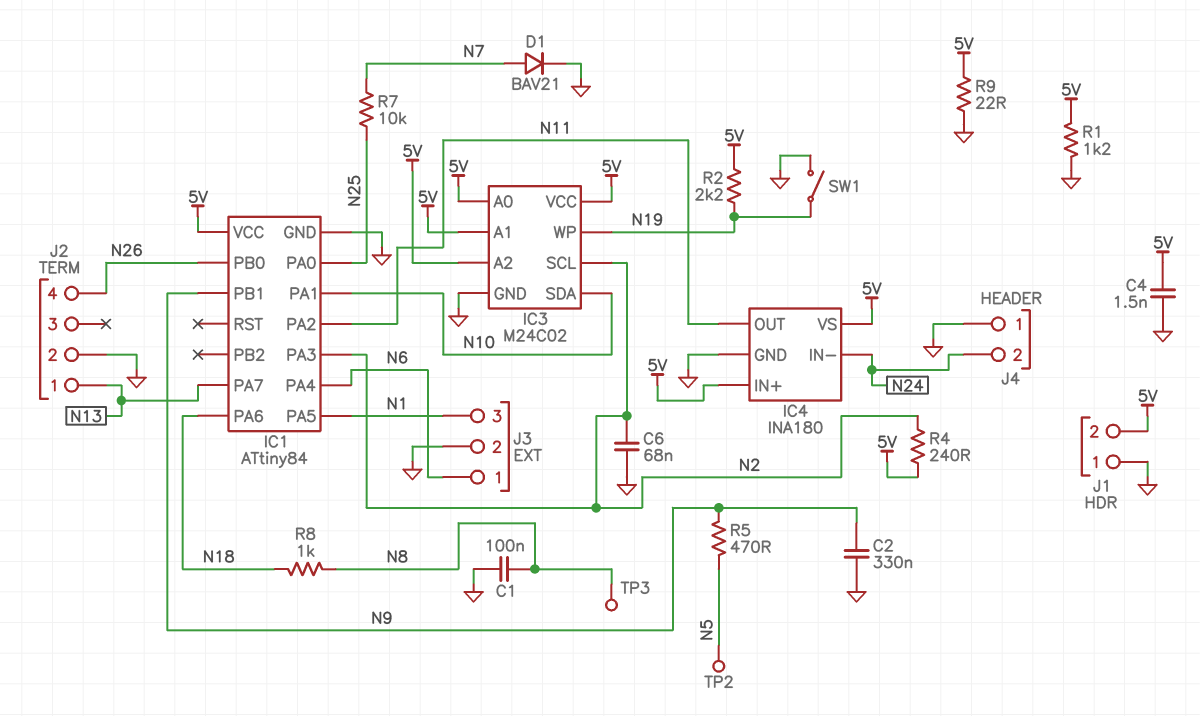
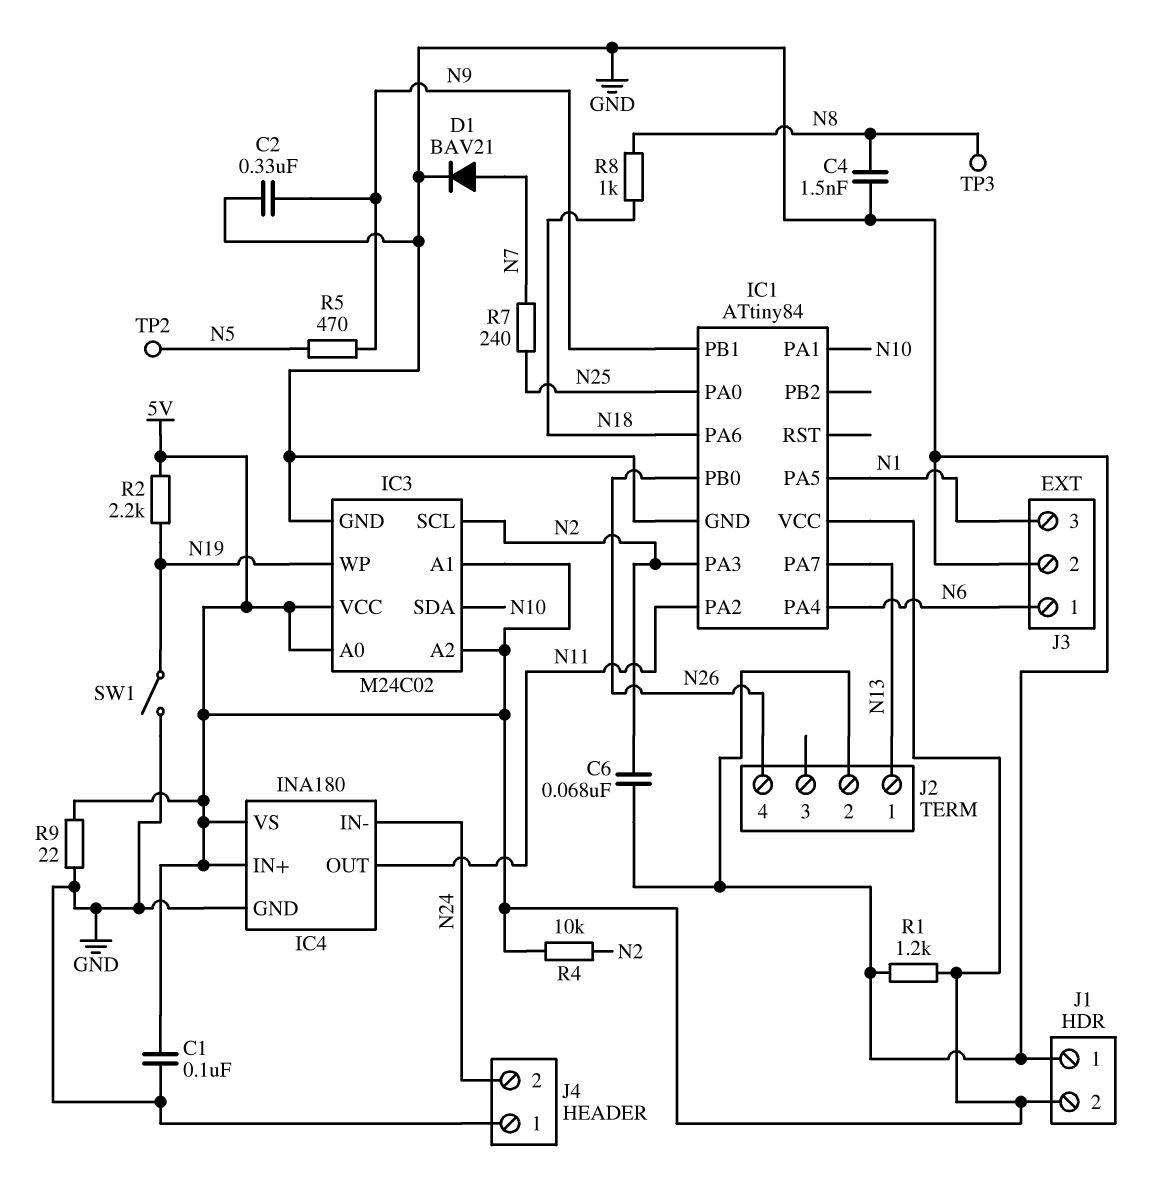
C1: 100nF (GND, N8) -> 100nF (5V, GND)
C4: 1.5nF (5V, GND) -> 1.5nF (GND, N8)
R4: 240 (5V, N2) -> 10k (5V, N2)
R7: 10k (N7, N25) -> 240 (N7, N25)

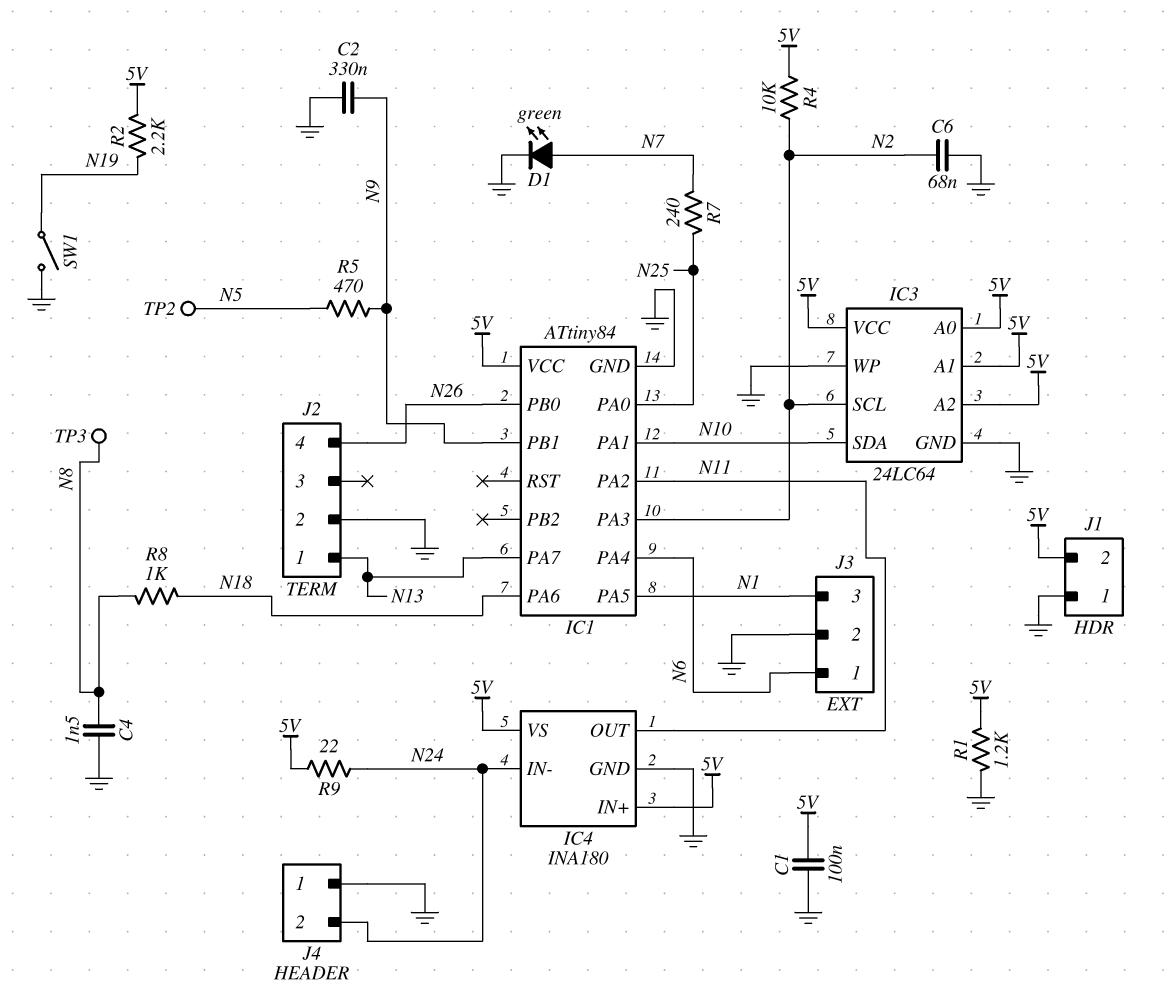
D1: diode BAV21 (A N7, K GND) -> LED green (A N7, K GND)
IC3: M24C02 -> 24LC64
IC3 pin WP: N19 -> GND
R9: 22 (5V, GND) -> 22 (5V, N24)

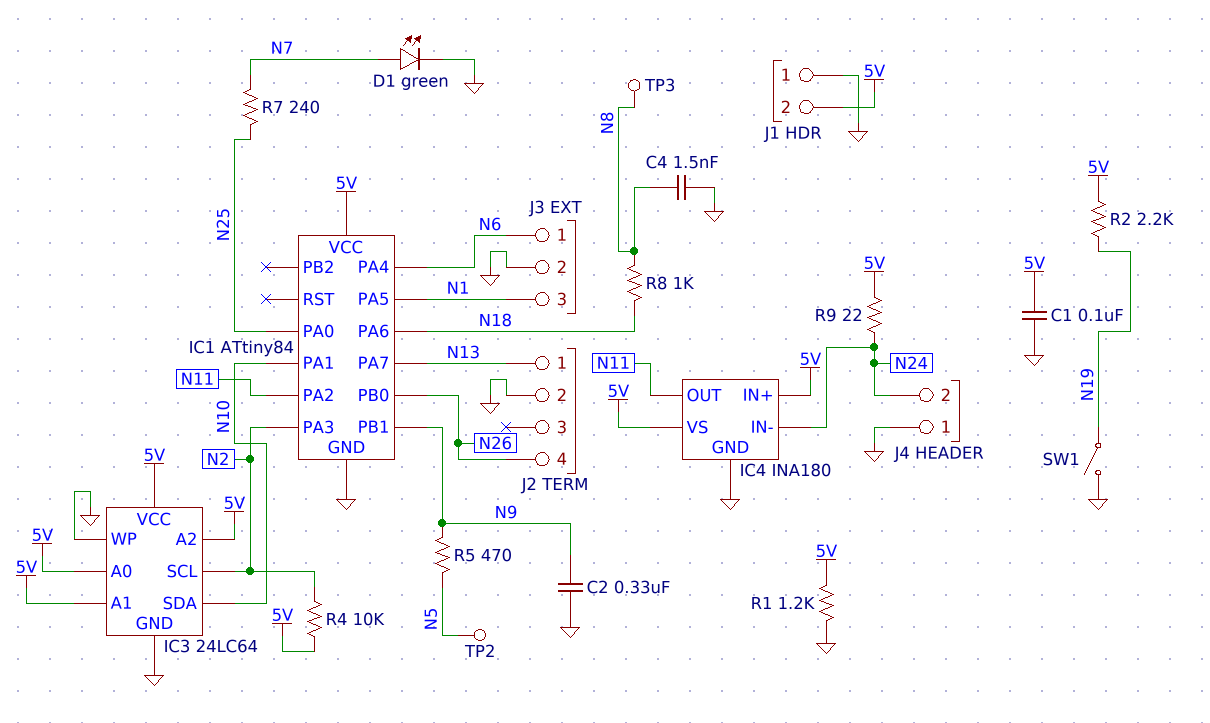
C6: 68nF (GND, N2) -> none

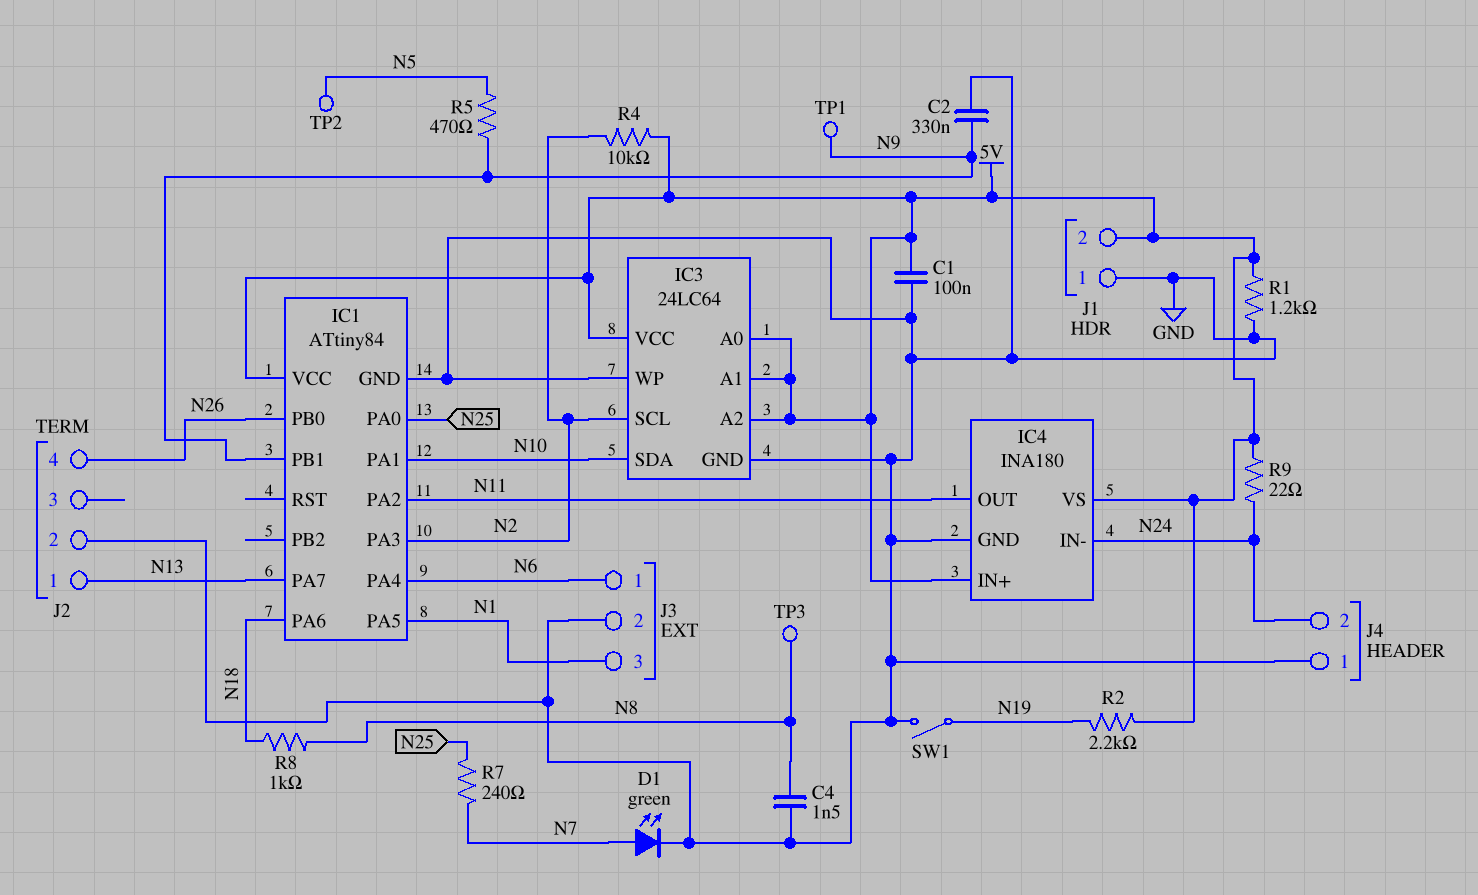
TP1: none -> test point (N9)

